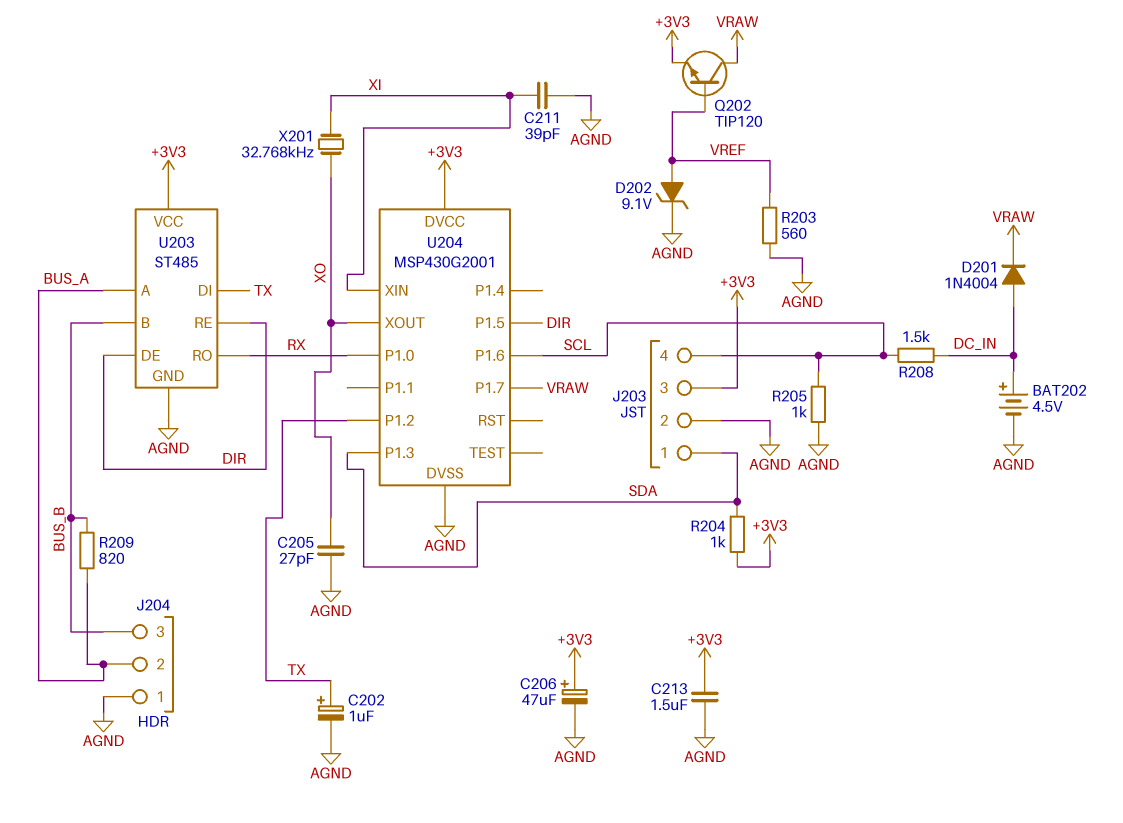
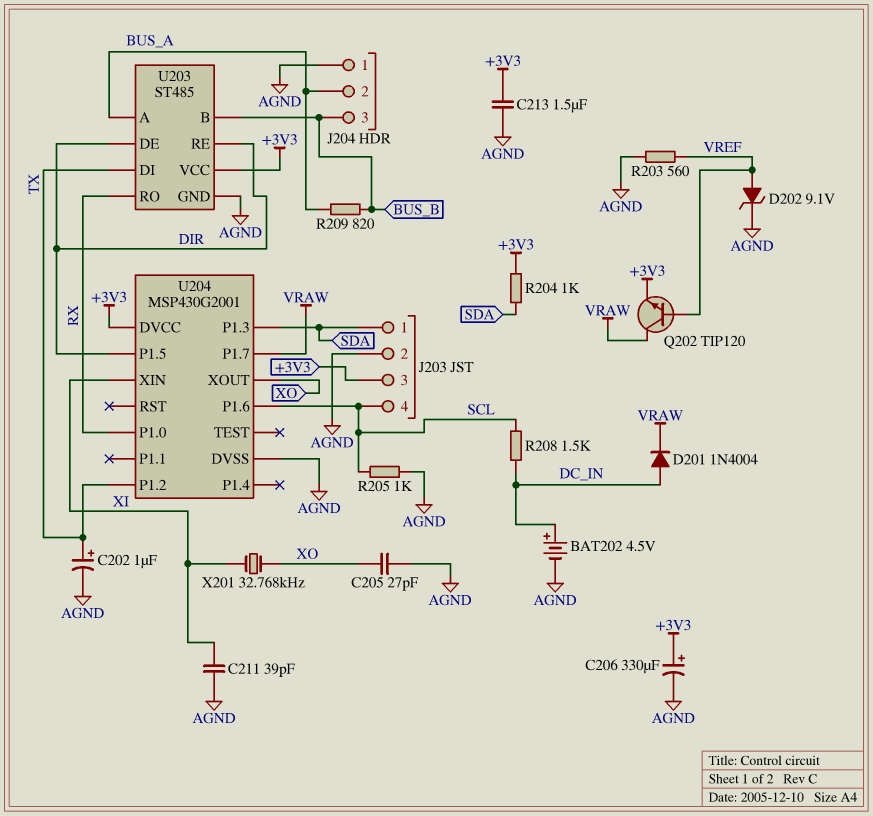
C206: 47uF (plus +3V3, minus AGND) -> 330uF (plus +3V3, minus AGND)

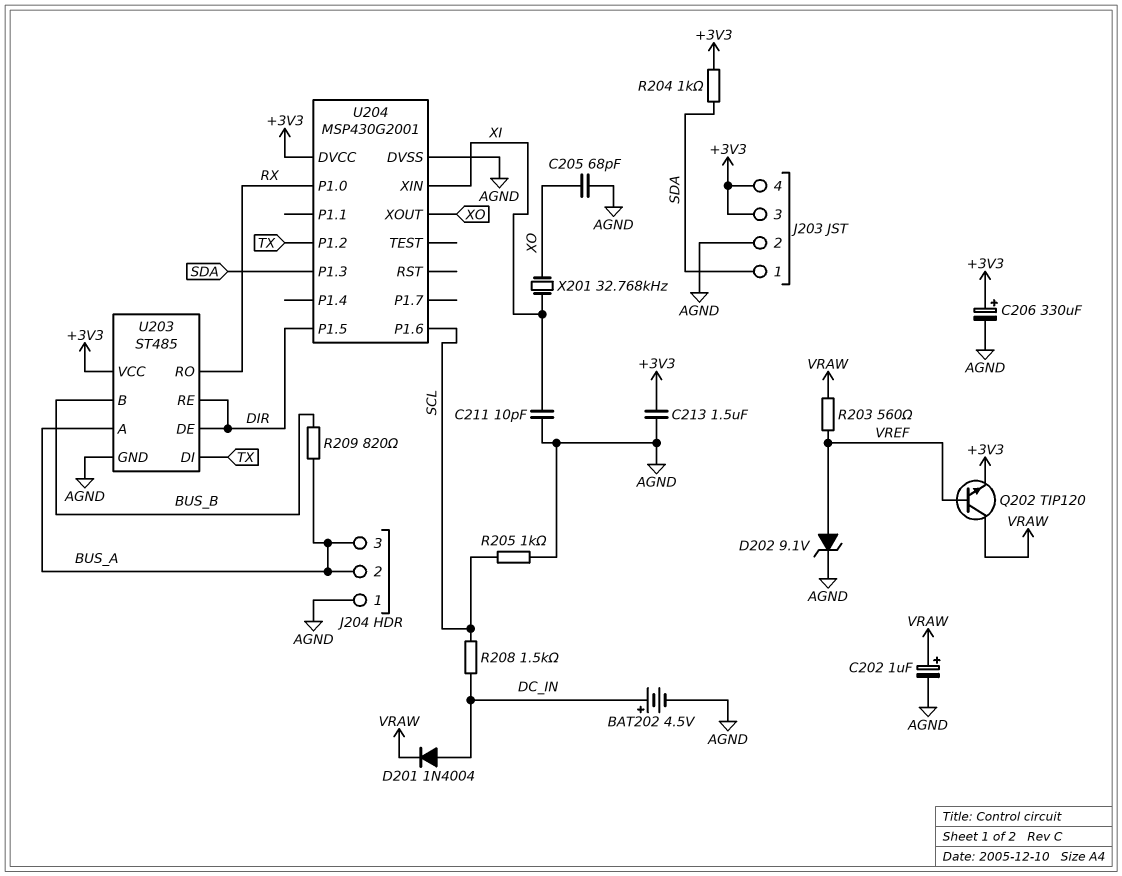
C202: 1uF (plus TX, minus AGND) -> 1uF (plus VRAW, minus AGND)
C205: 27pF (AGND, XO) -> 68pF (AGND, XO)
C211: 39pF (AGND, XI) -> 10pF (AGND, XI)
J203 pin 4: SCL -> +3V3
J204 pin 3: BUS_B -> BUS_A
R203: 560 (AGND, VREF) -> 560 (VRAW, VREF)
U204 pin P1.7: VRAW -> none

